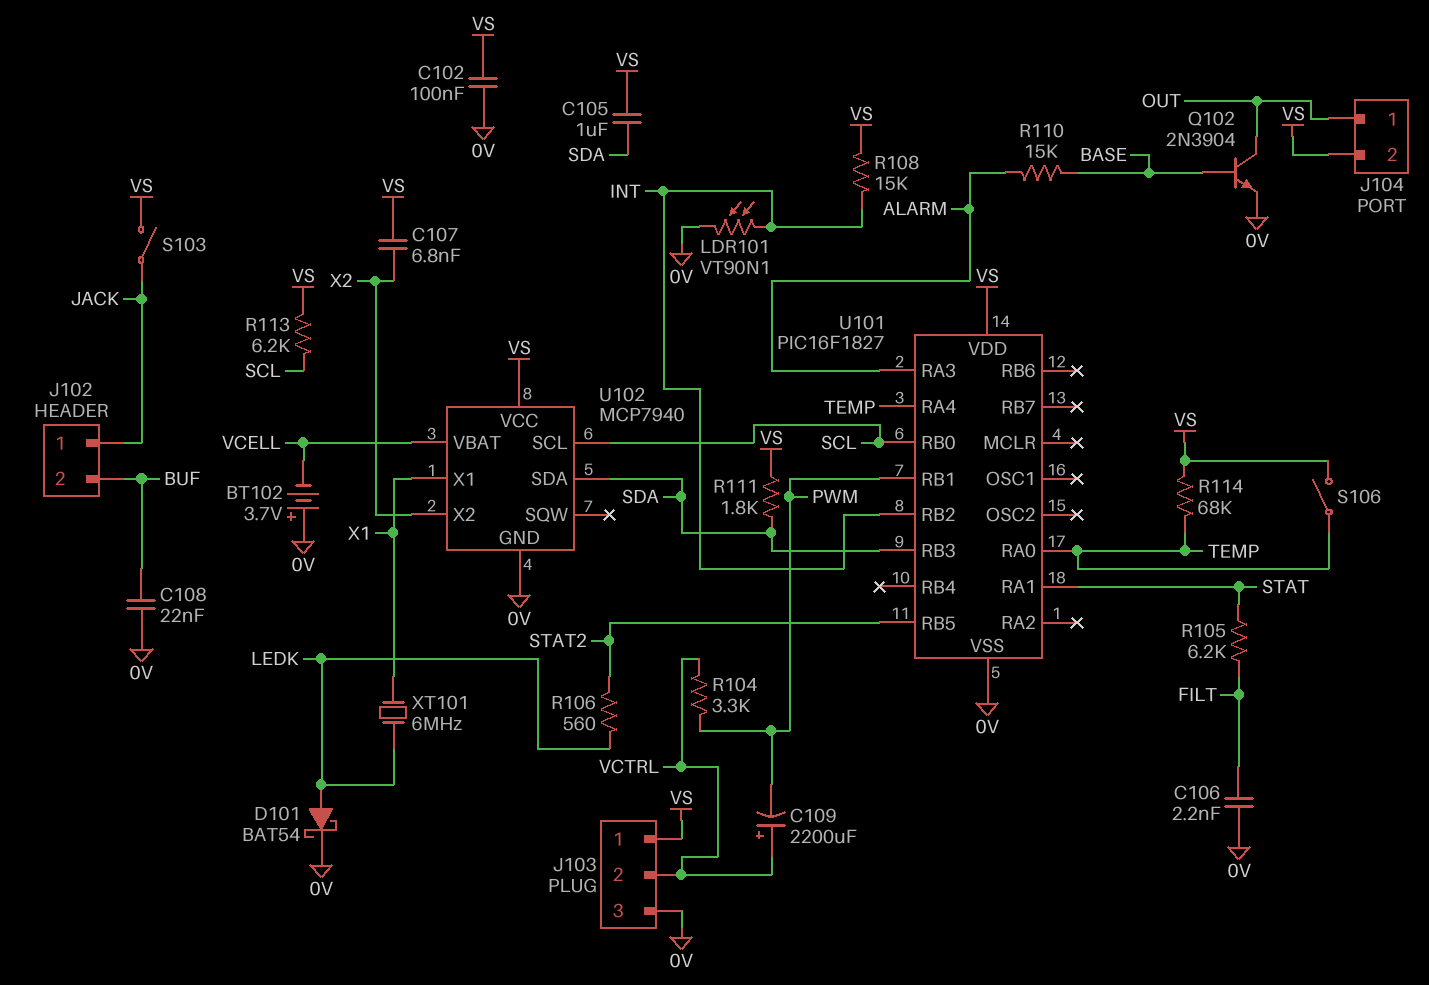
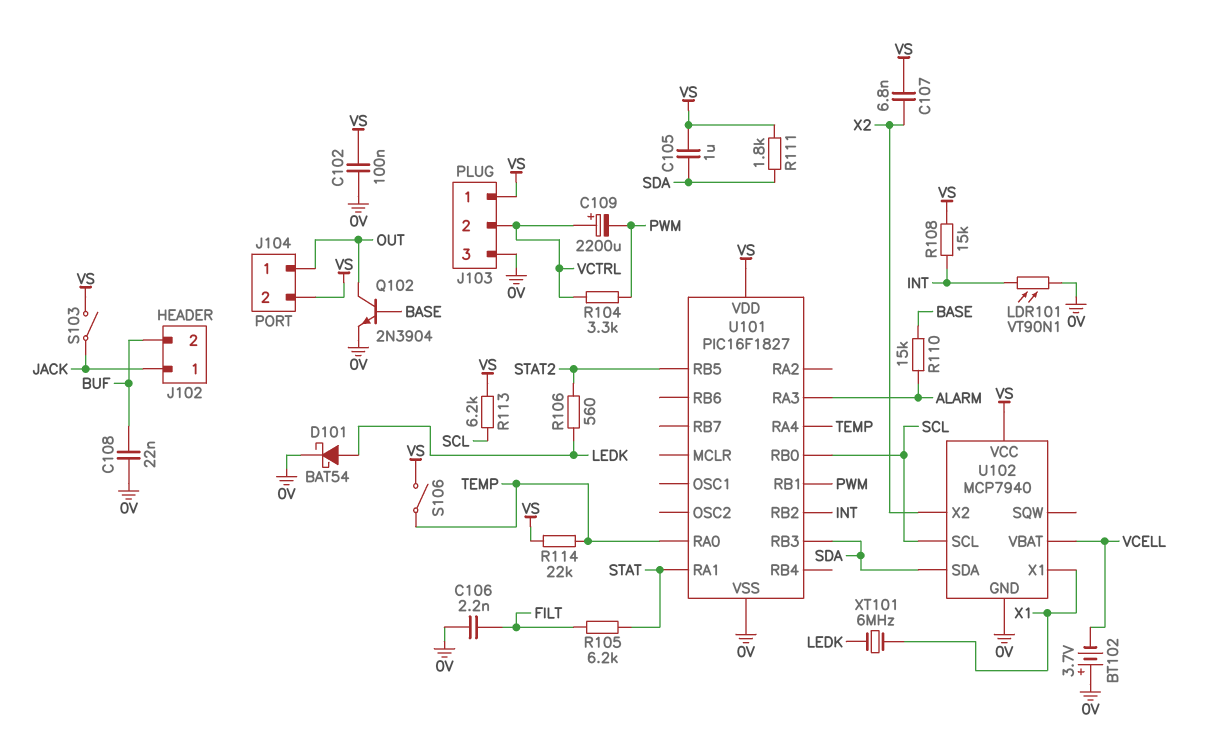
R114: 68k (TEMP, VS) -> 22k (TEMP, VS)

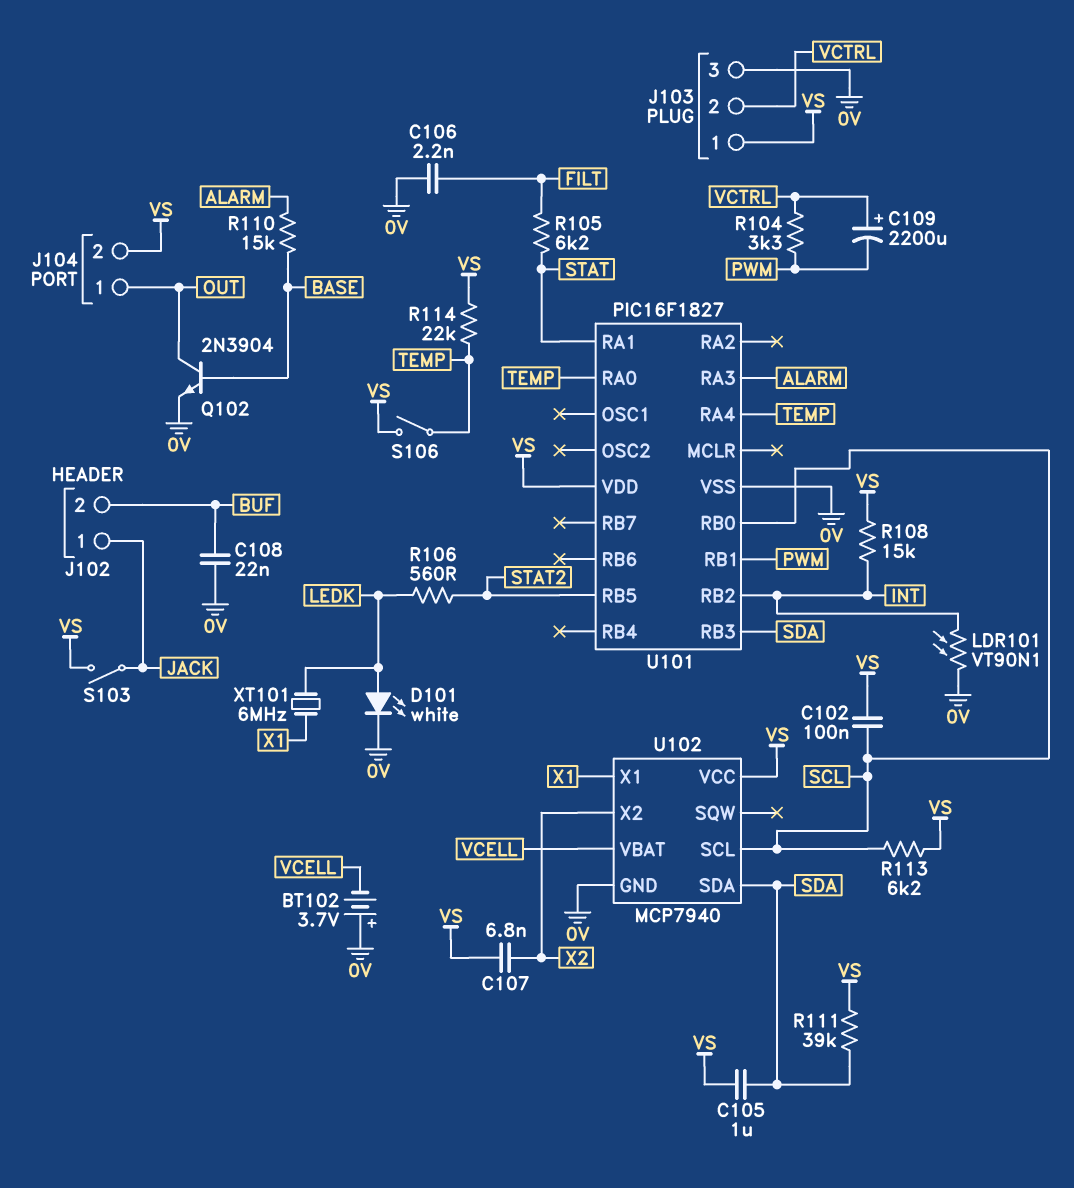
C102: 100nF (0V, VS) -> 100nF (SCL, VS)
D101: schottky BAT54 (A LEDK, K 0V) -> LED white (A LEDK, K 0V)
R111: 1.8k (SDA, VS) -> 39k (SDA, VS)

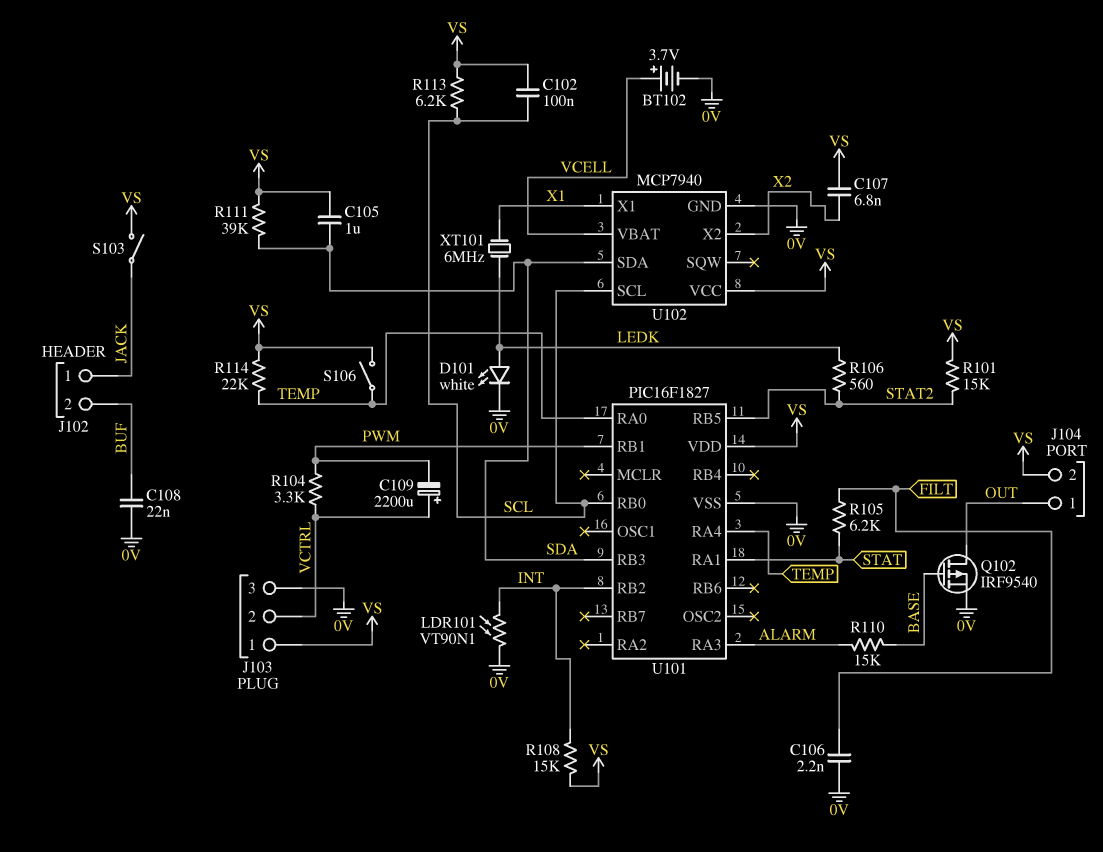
BT102: 3.7V (plus 0V, minus VCELL) -> 3.7V (plus VCELL, minus 0V)
Q102: NPN 2N3904 (B BASE, C OUT, E 0V) -> PMOS IRF9540 (G BASE, D OUT, S 0V)
R101: none -> 15k (STAT2, VS)

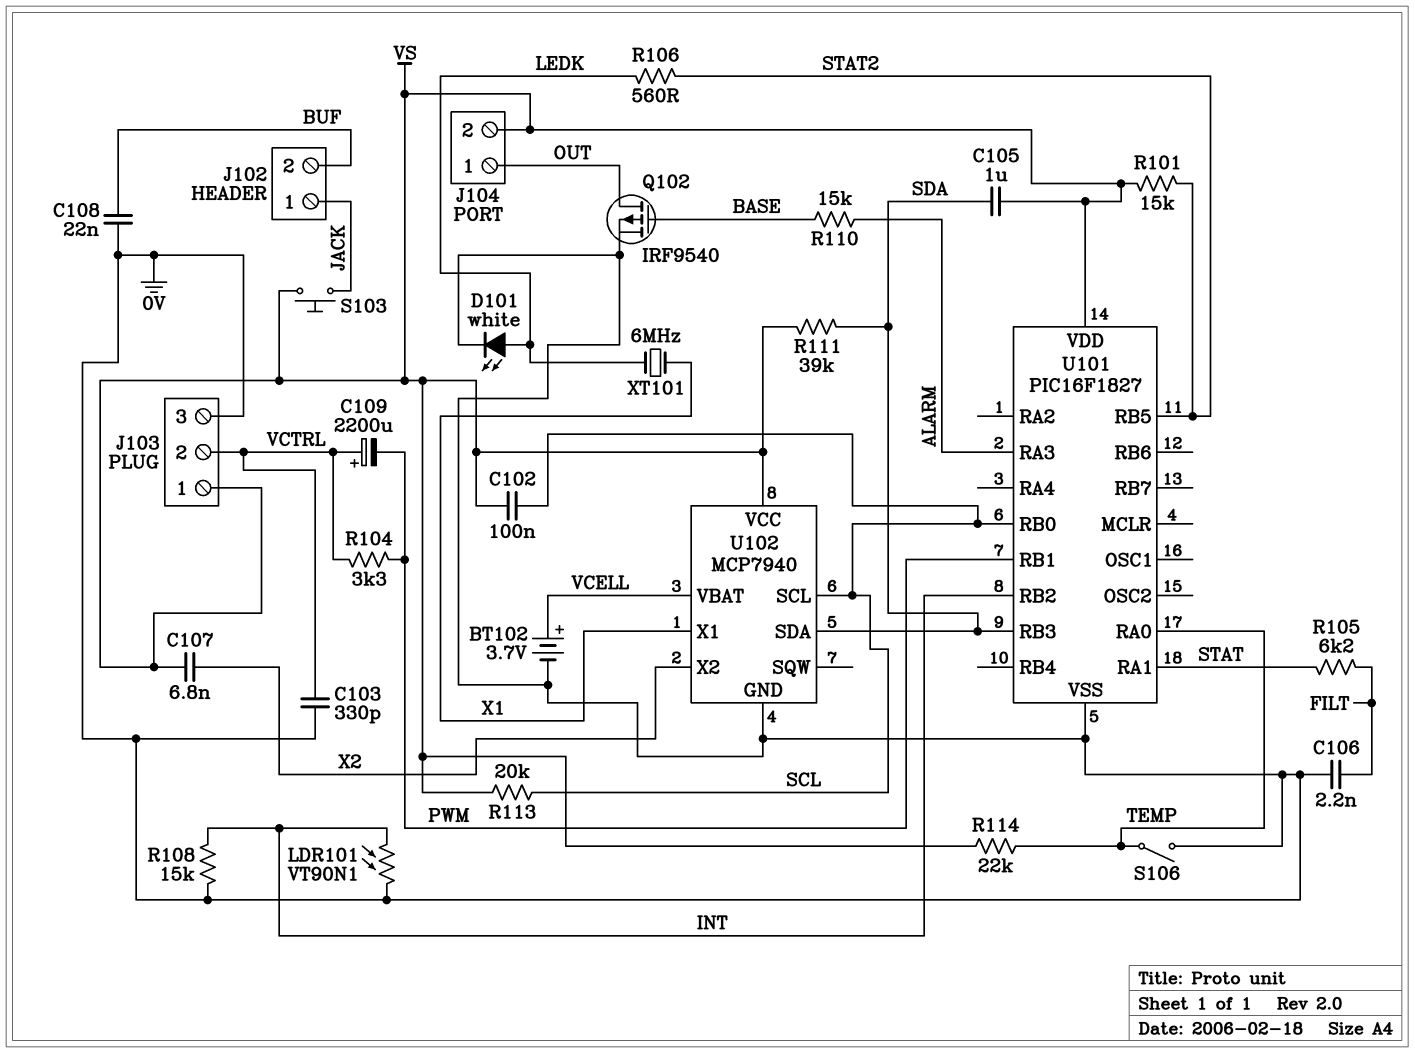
C103: none -> 330pF (0V, VCTRL)
R108: 15k (INT, VS) -> 15k (0V, INT)
R113: 6.2k (SCL, VS) -> 20k (SCL, VS)
S103: switch (JACK, VS) -> button (JACK, VS)
S106: switch (TEMP, VS) -> switch (0V, TEMP)
U101 pin RA4: TEMP -> none

